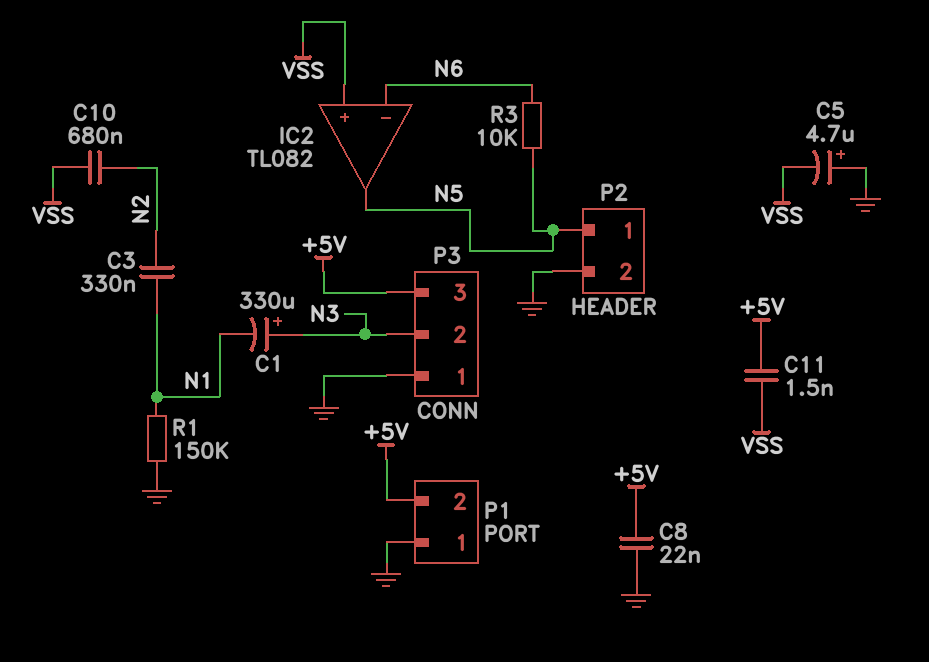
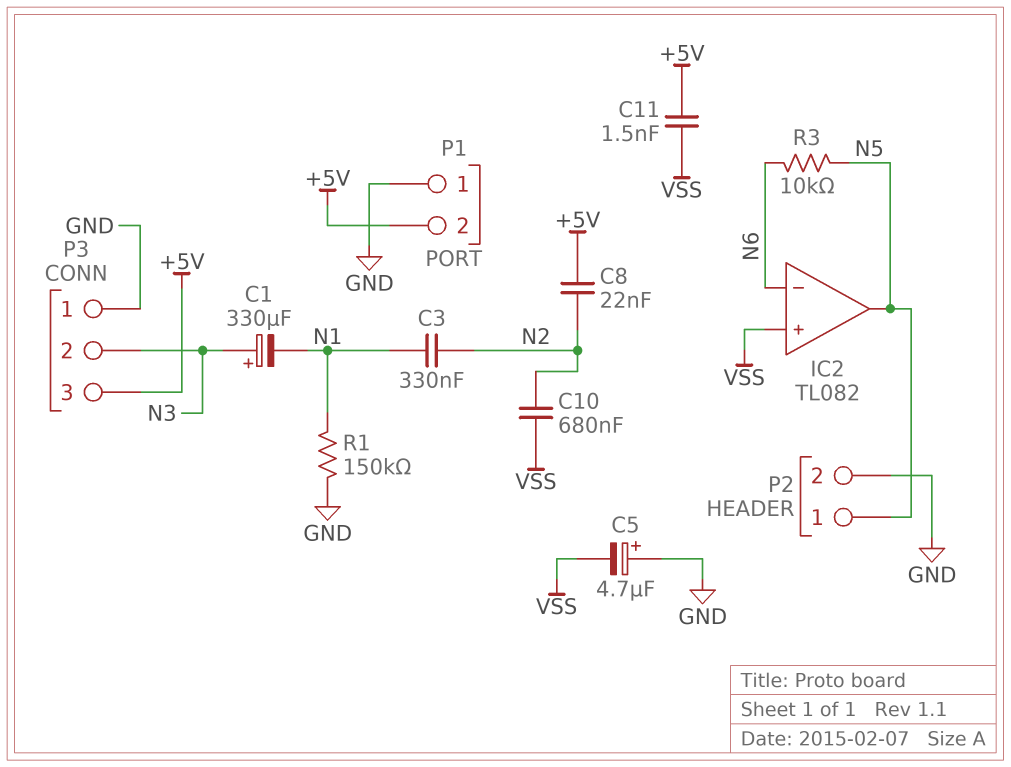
C8: 22nF (+5V, GND) -> 22nF (+5V, N2)

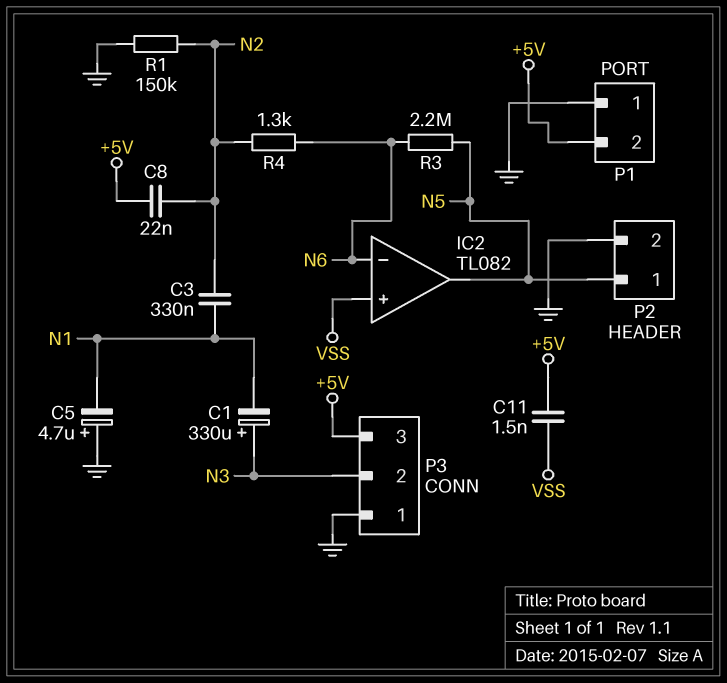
C5: 4.7uF (plus GND, minus VSS) -> 4.7uF (plus GND, minus N1)
C10: 680nF (N2, VSS) -> none
R1: 150k (GND, N1) -> 150k (GND, N2)
R3: 10k (N5, N6) -> 2.2M (N5, N6)
R4: none -> 1.3k (N2, N6)

